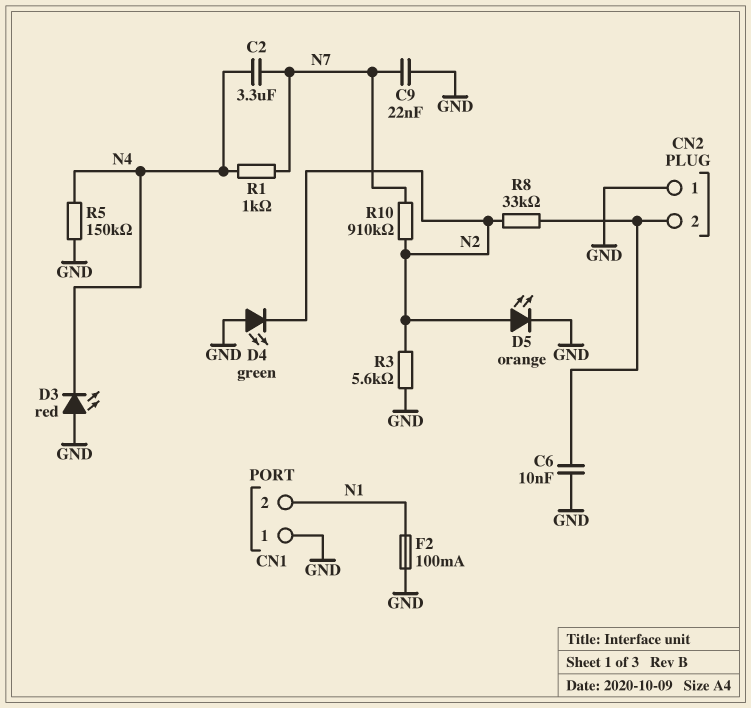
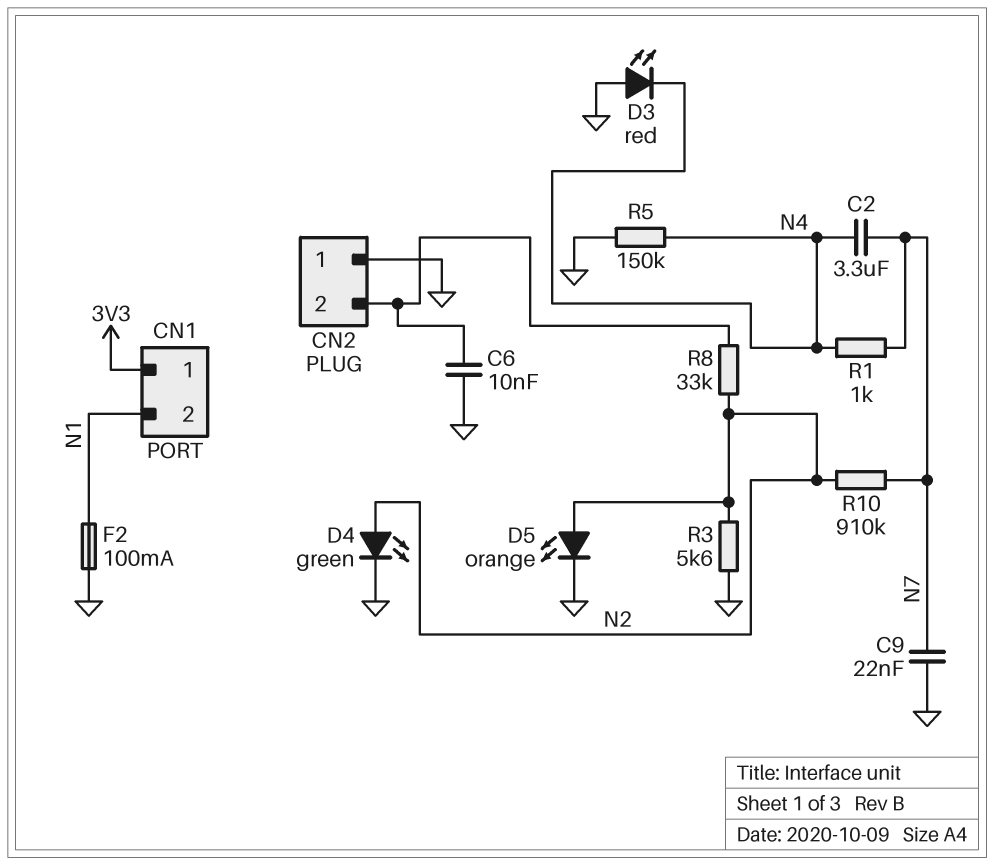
CN1 pin 1: GND -> 3V3
D4: LED green (A GND, K N2) -> LED green (A N2, K GND)

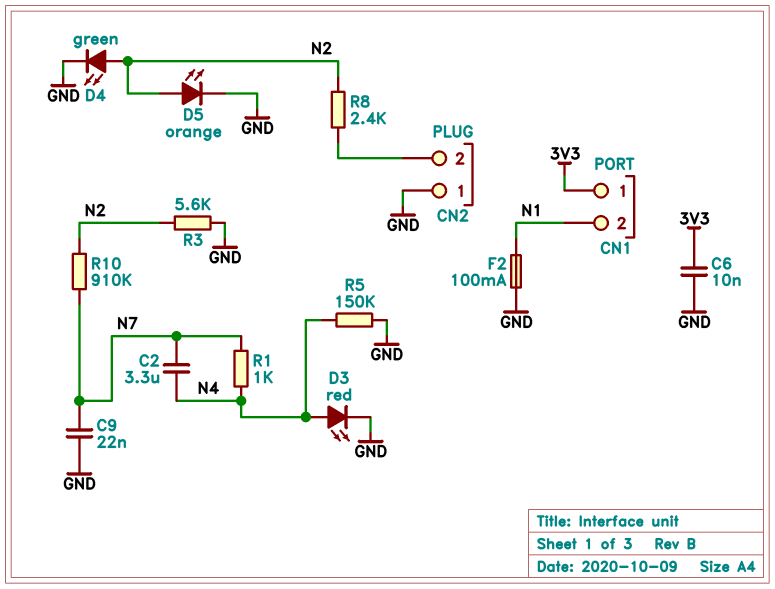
C6: 10nF (CN2/2, GND) -> 10nF (3V3, GND)
D3: LED red (A GND, K N4) -> LED red (A N4, K GND)
R8: 33k (CN2/2, N2) -> 2.4k (CN2/2, N2)

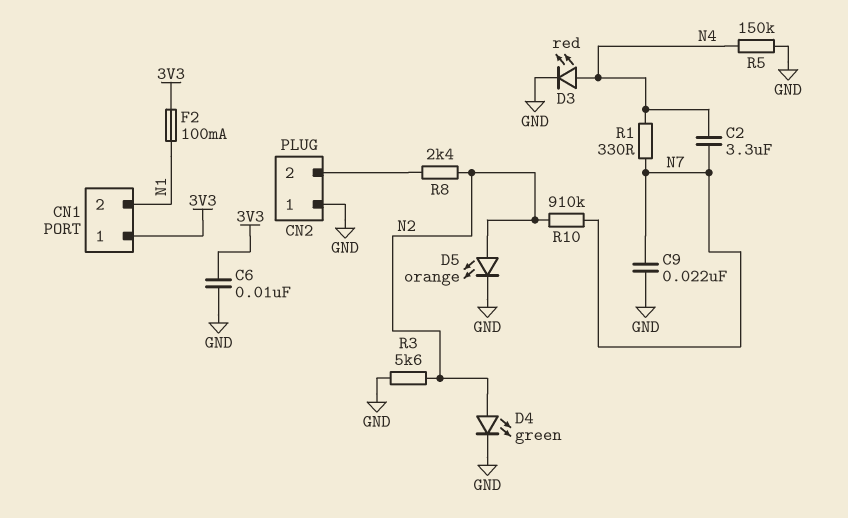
F2: 100mA (GND, N1) -> 100mA (3V3, N1)
R1: 1k (N4, N7) -> 330 (N4, N7)

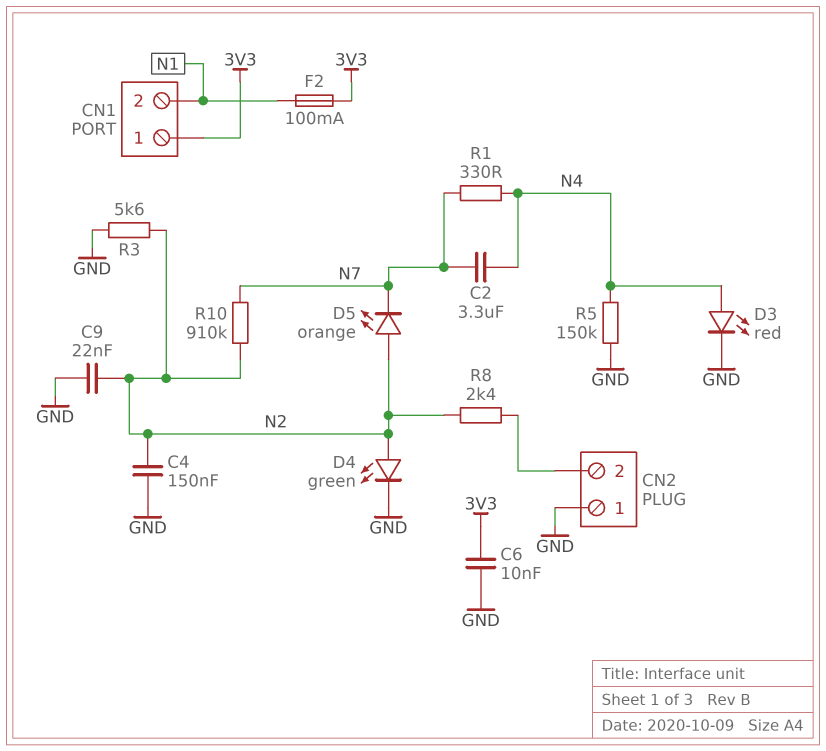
C4: none -> 150nF (GND, N2)
C9: 22nF (GND, N7) -> 22nF (GND, N2)
D5: LED orange (A N2, K GND) -> LED orange (A N2, K N7)

